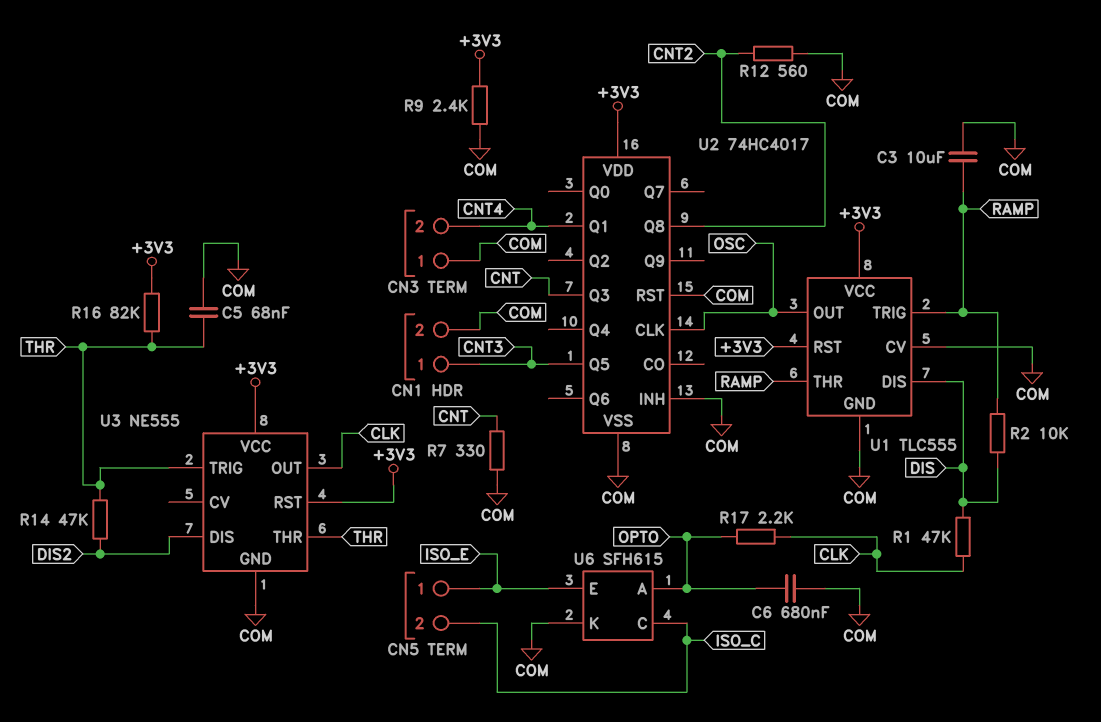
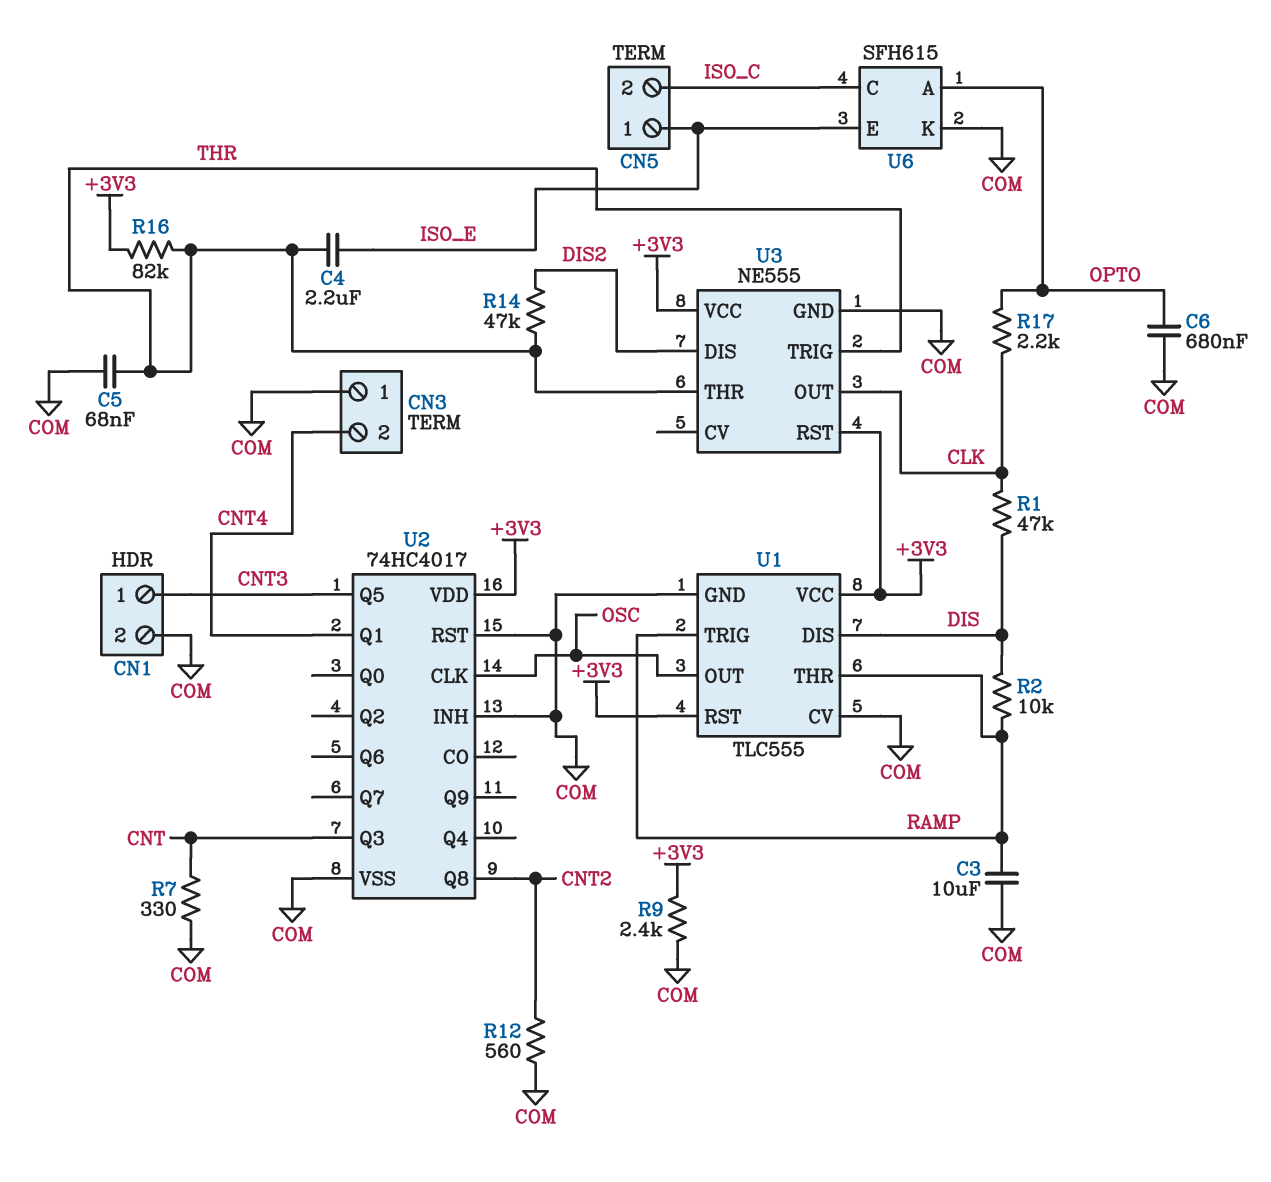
C4: none -> 2.2uF (ISO_E, THR)

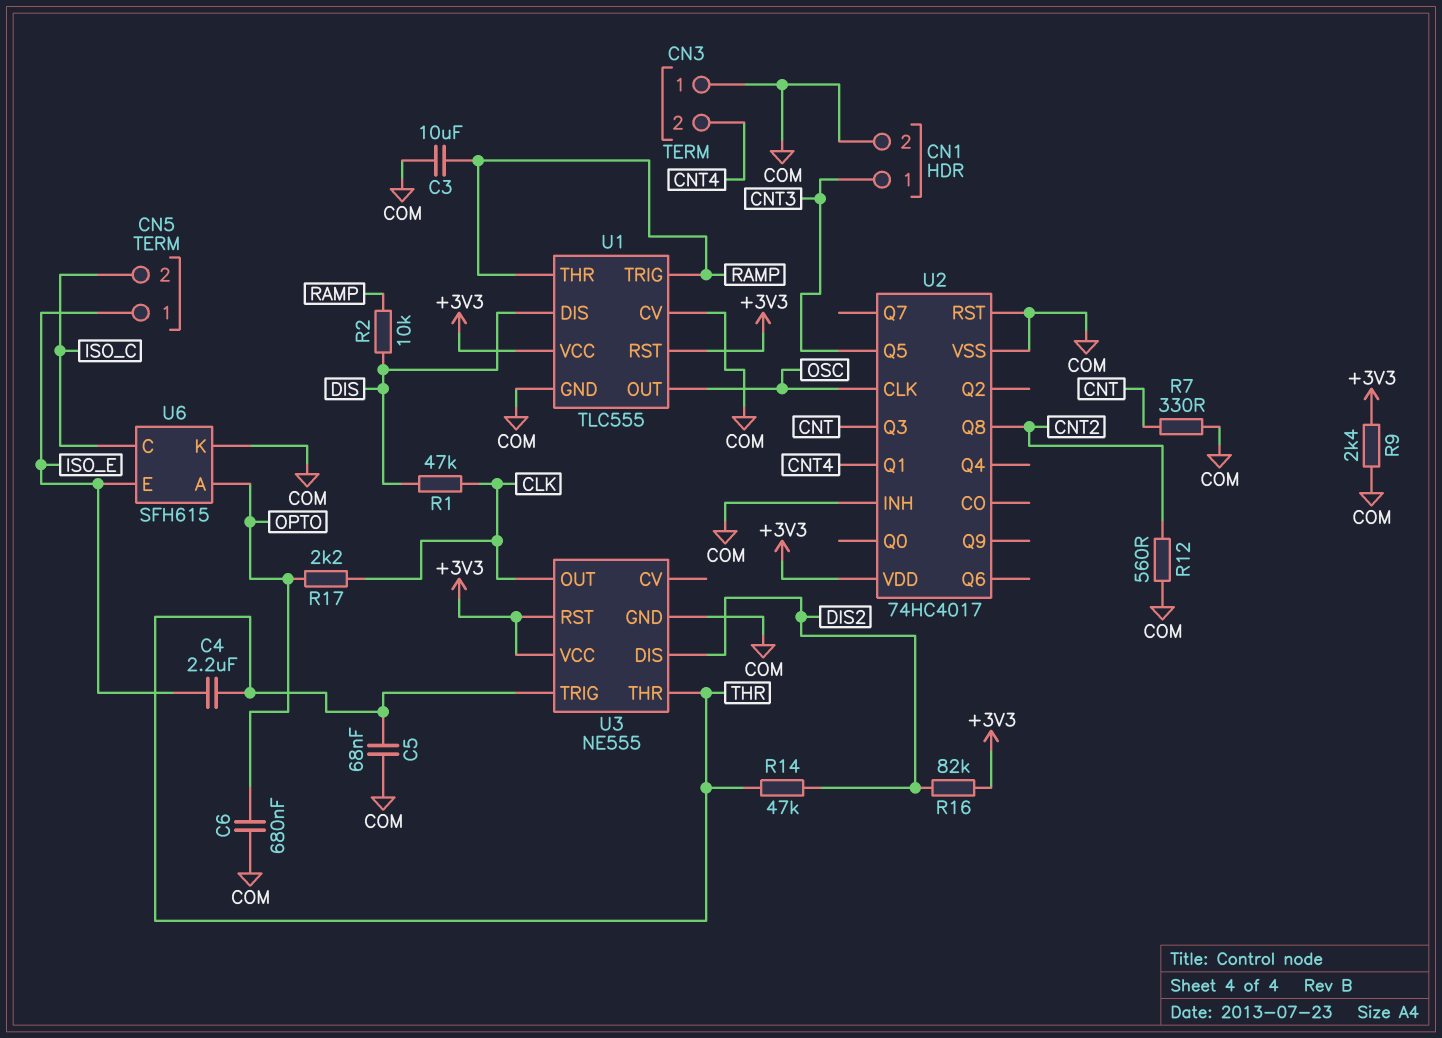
R16: 82k (+3V3, THR) -> 82k (+3V3, DIS2)

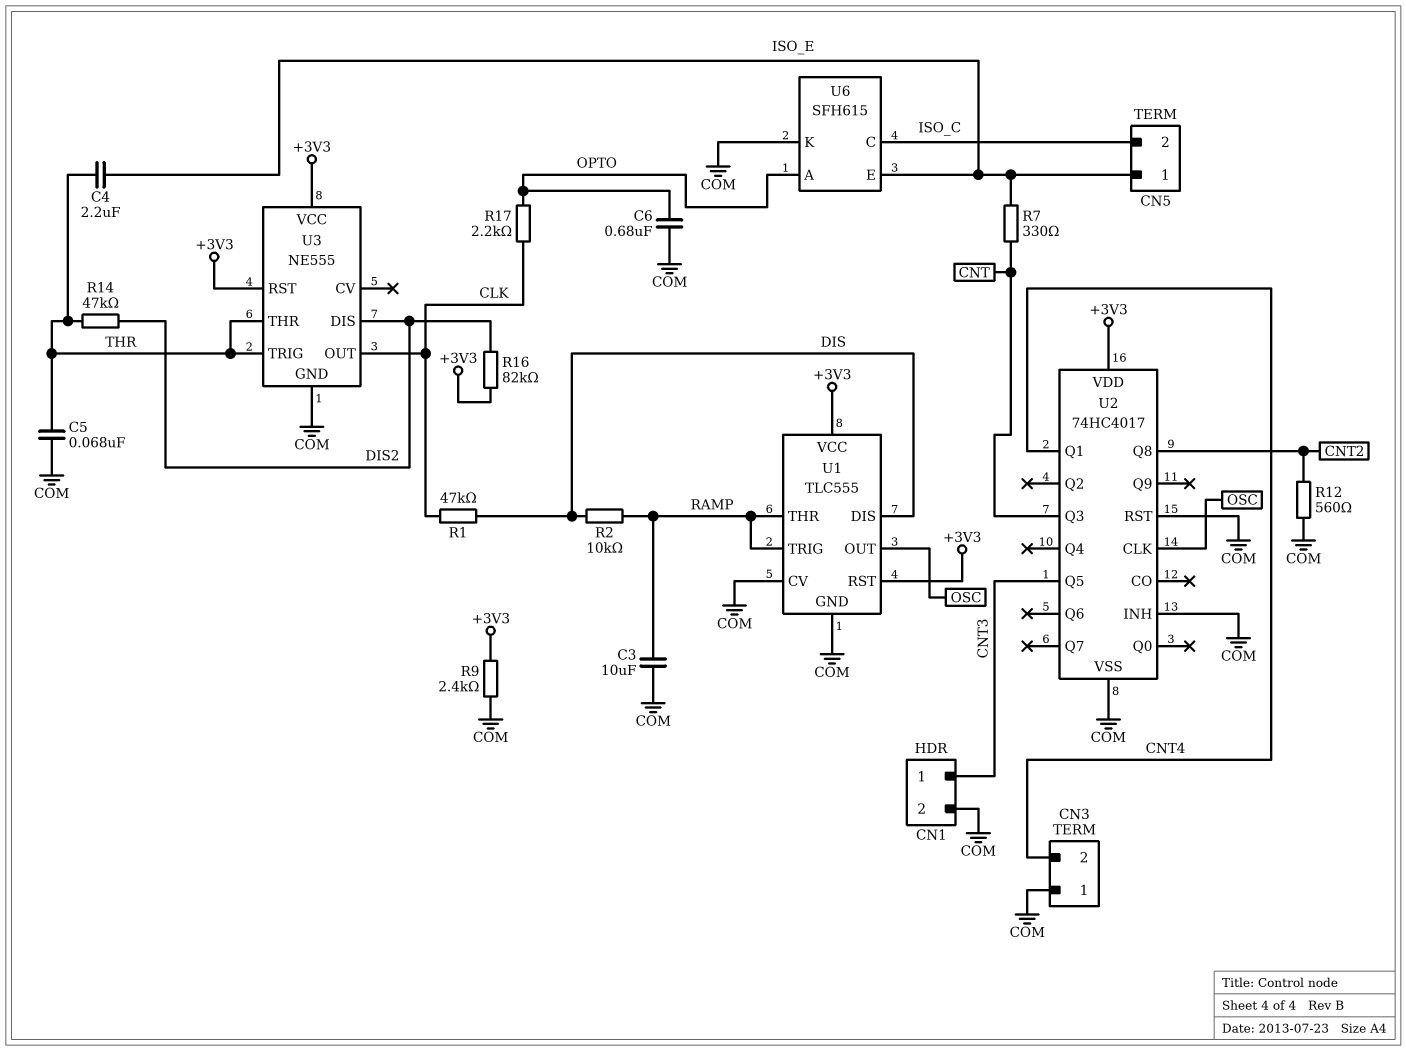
R7: 330 (CNT, COM) -> 330 (CNT, ISO_E)

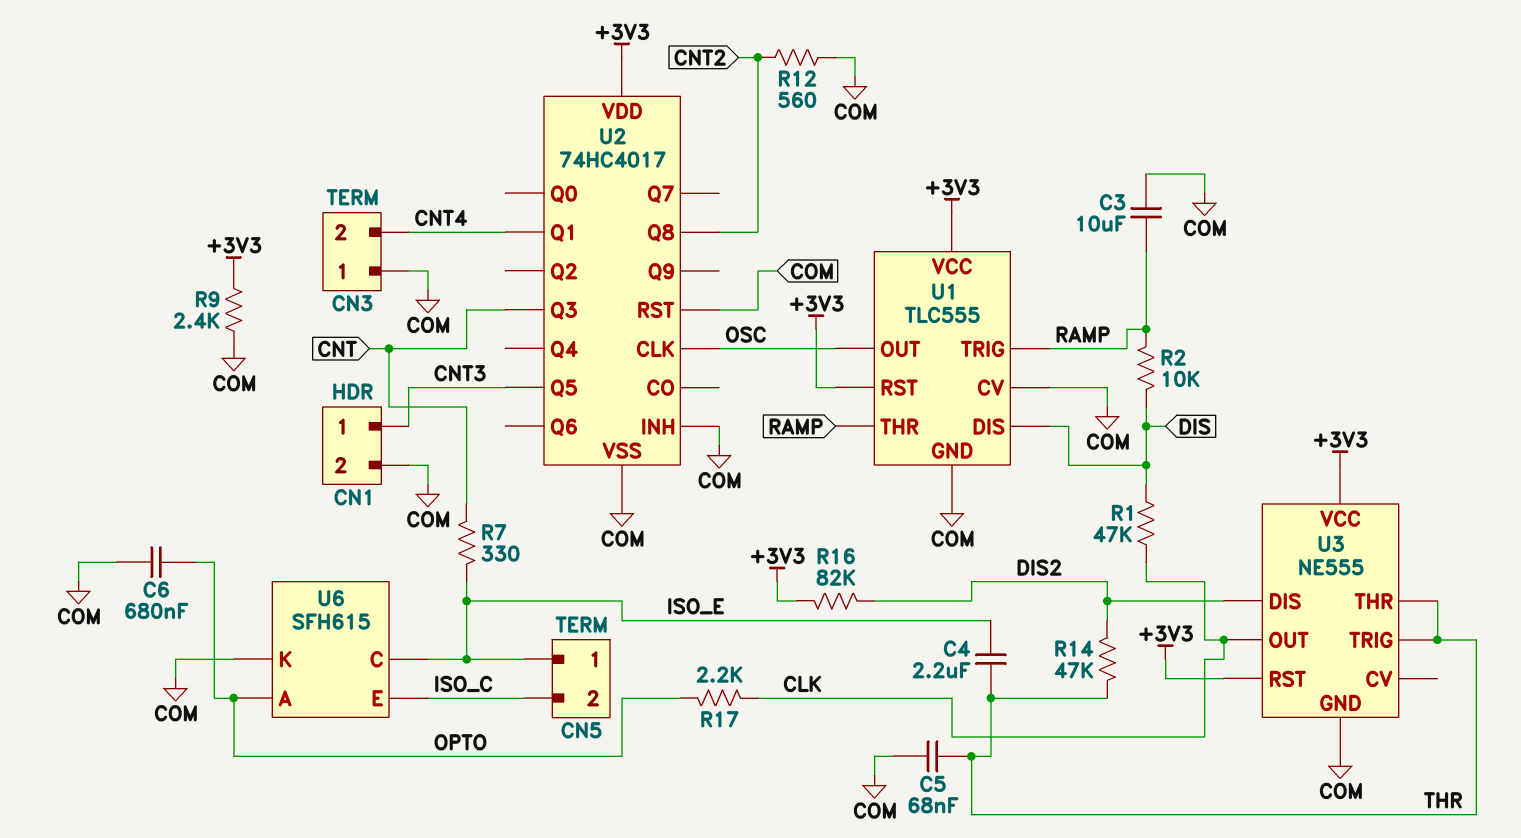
U6 pin C: ISO_C -> ISO_E
U6 pin E: ISO_E -> ISO_C

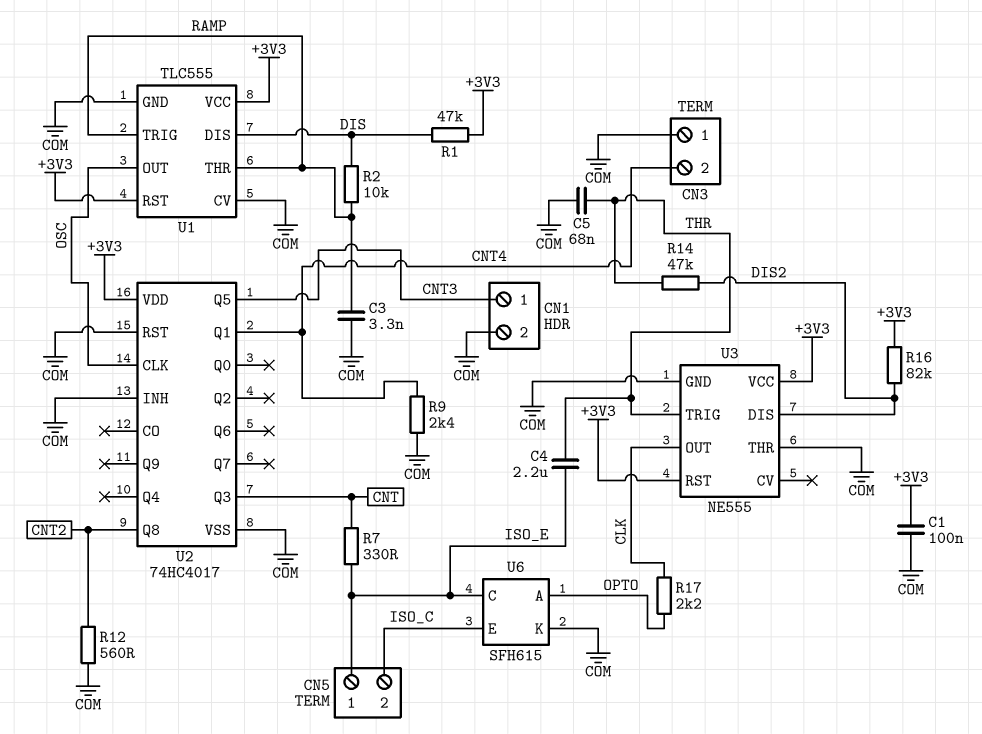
C1: none -> 100nF (+3V3, COM)
C3: 10uF (COM, RAMP) -> 3.3nF (COM, RAMP)
C6: 680nF (COM, OPTO) -> none
R1: 47k (CLK, DIS) -> 47k (+3V3, DIS)
R9: 2.4k (+3V3, COM) -> 2.4k (CNT4, COM)
U3 pin THR: THR -> COM

